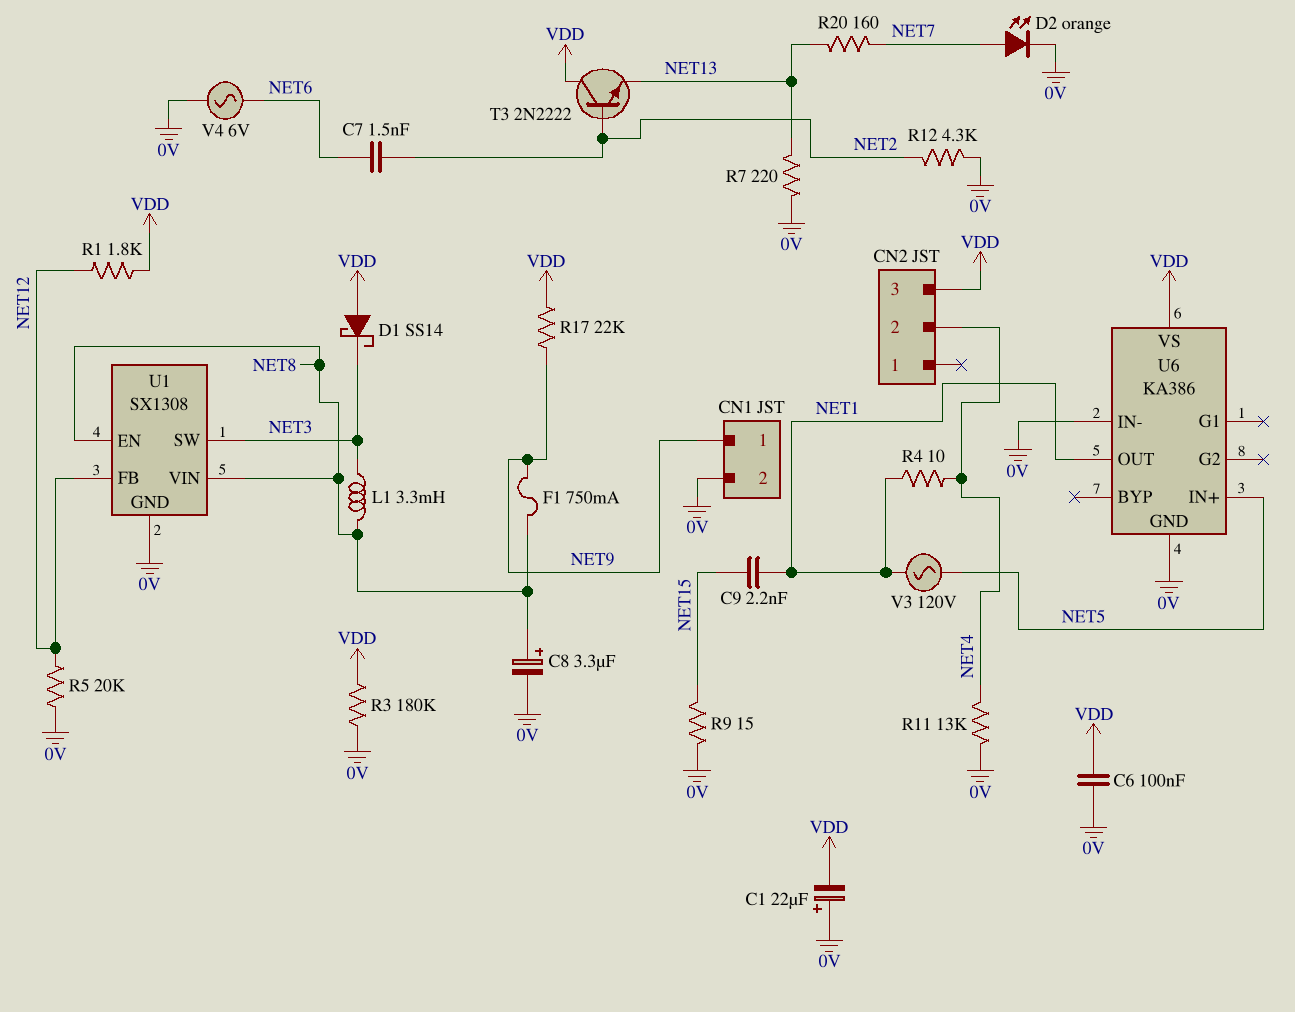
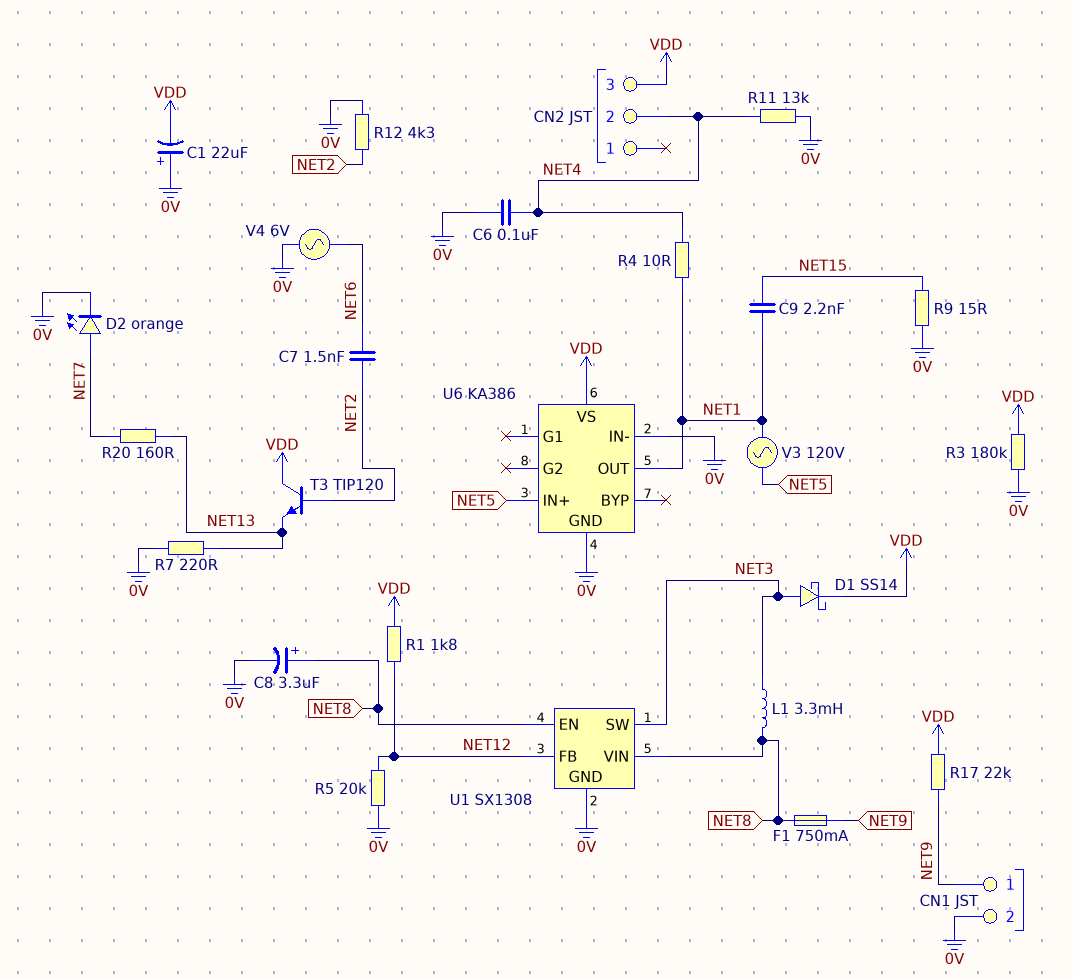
C6: 100nF (0V, VDD) -> 100nF (0V, NET4)
D1: schottky SS14 (A VDD, K NET3) -> schottky SS14 (A NET3, K VDD)
T3: NPN 2N2222 (B NET2, C VDD, E NET13) -> NPN TIP120 (B NET2, C VDD, E NET13)

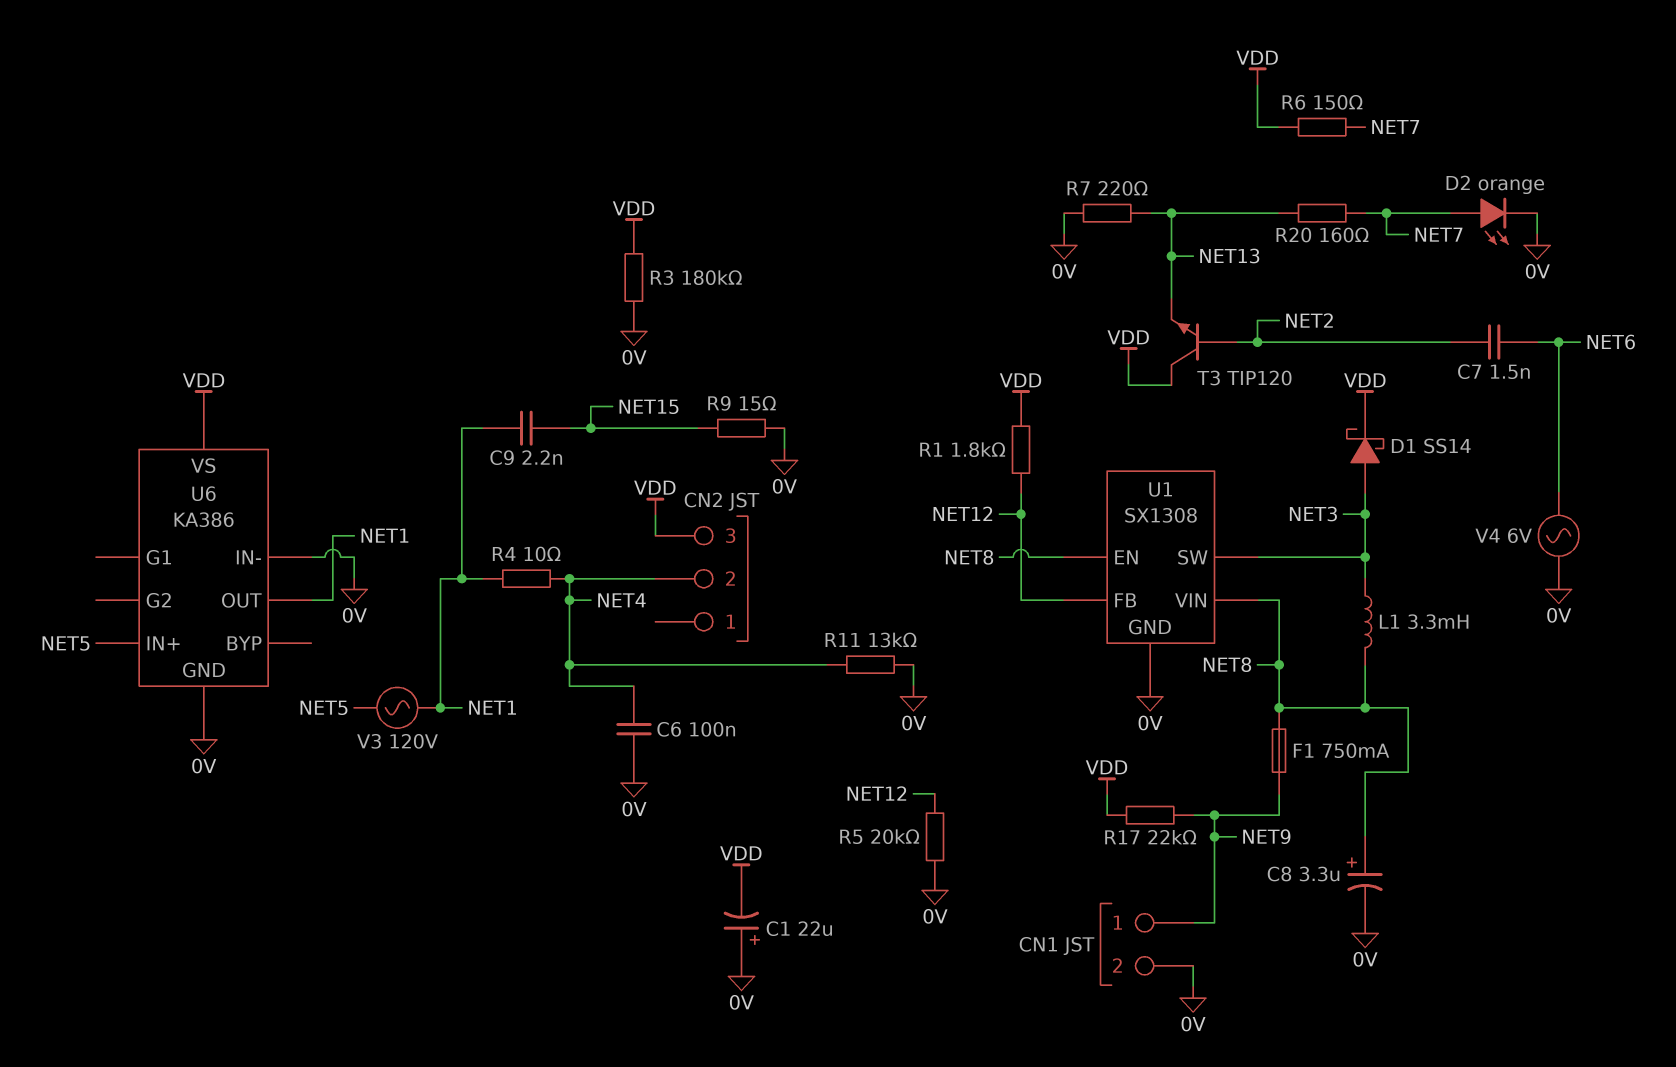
R6: none -> 150 (NET7, VDD)
R12: 4.3k (0V, NET2) -> none

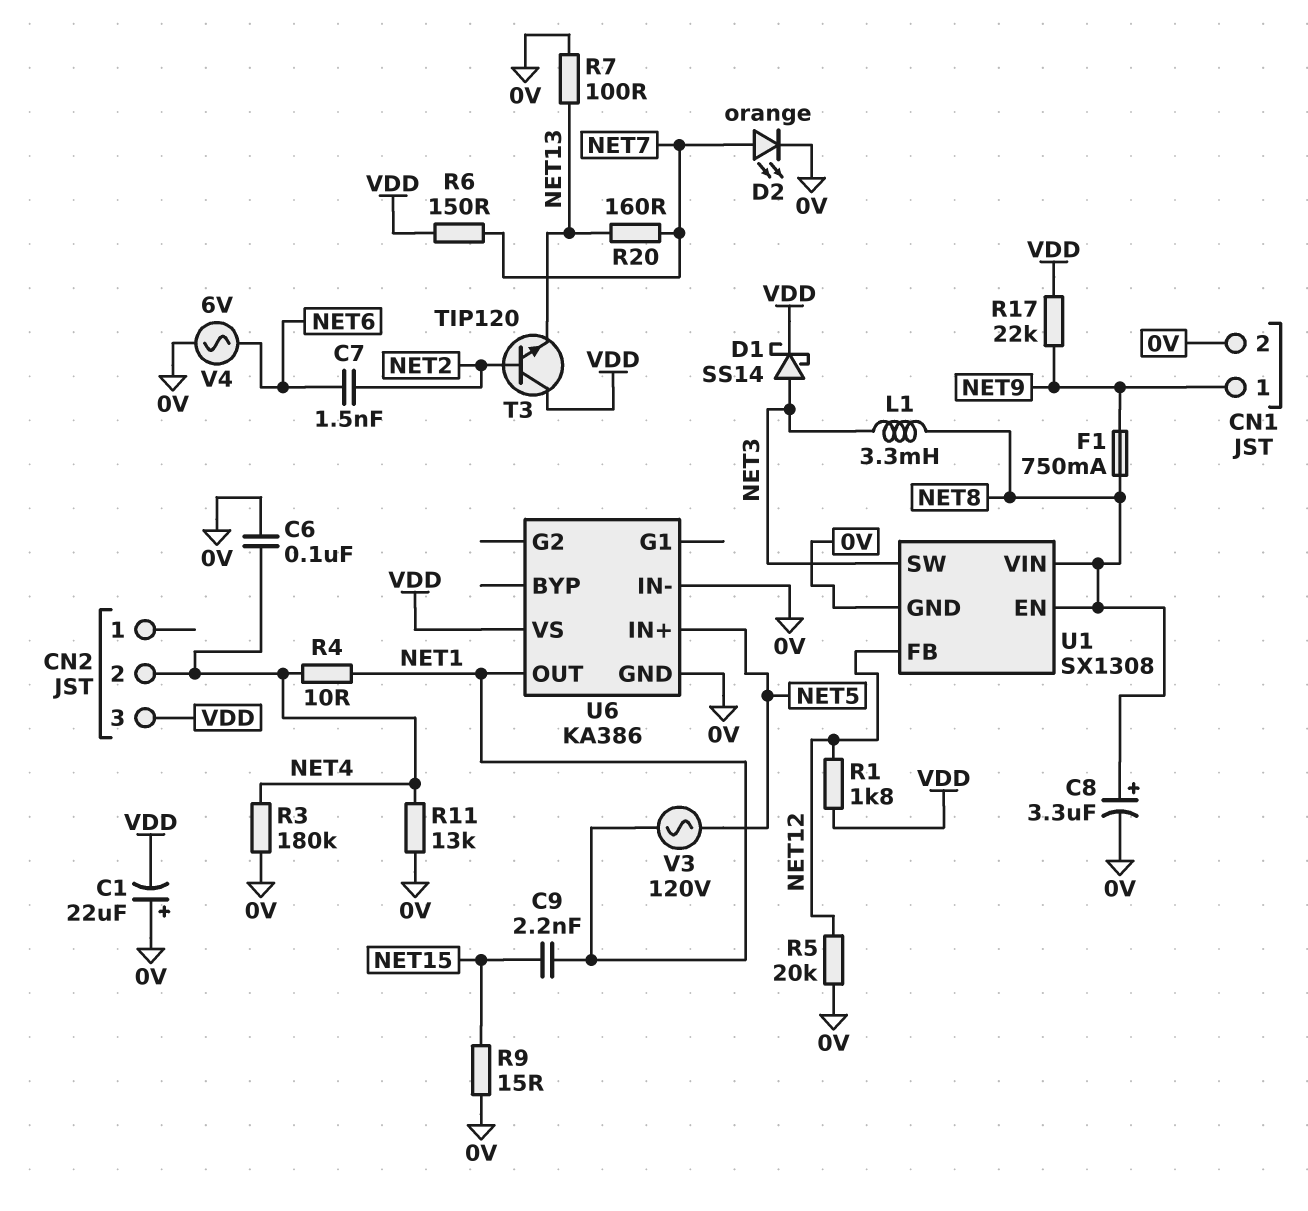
R3: 180k (0V, VDD) -> 180k (0V, NET4)
R7: 220 (0V, NET13) -> 100 (0V, NET13)

